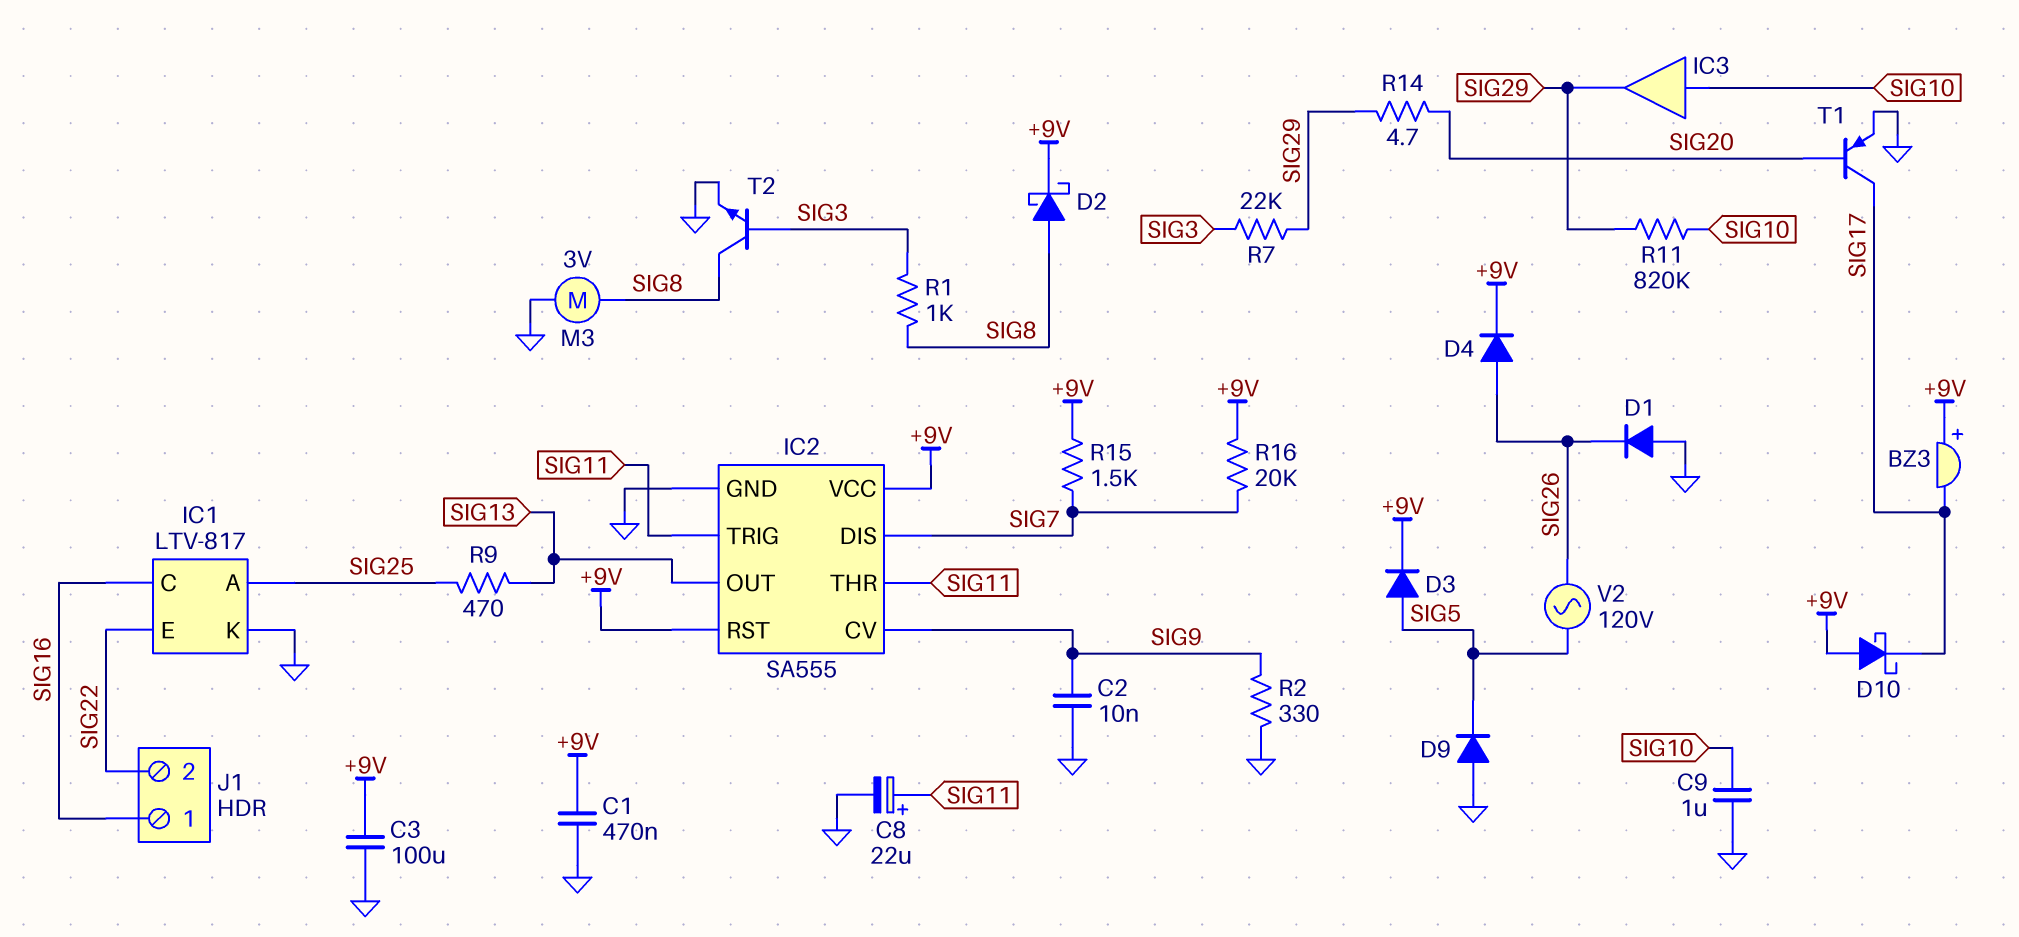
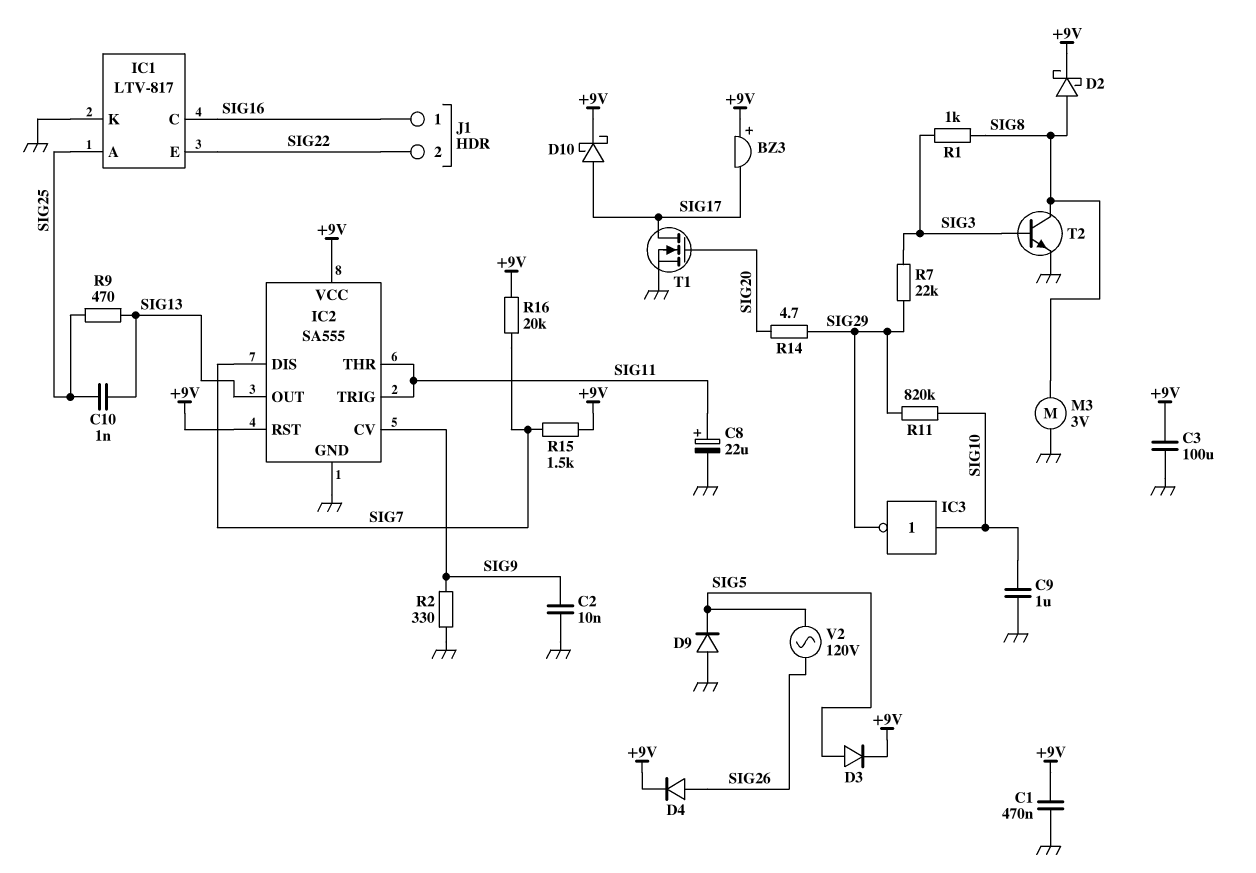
C10: none -> 1nF (SIG13, SIG25)
D1: diode (A GND, K SIG26) -> none
D10: schottky (A +9V, K SIG17) -> schottky (A SIG17, K +9V)
IC3: buffer (in SIG10, out SIG29) -> NOT (in SIG10, out SIG29)
T1: PNP (B SIG20, C SIG17, E GND) -> NMOS (G SIG20, D SIG17, S GND)

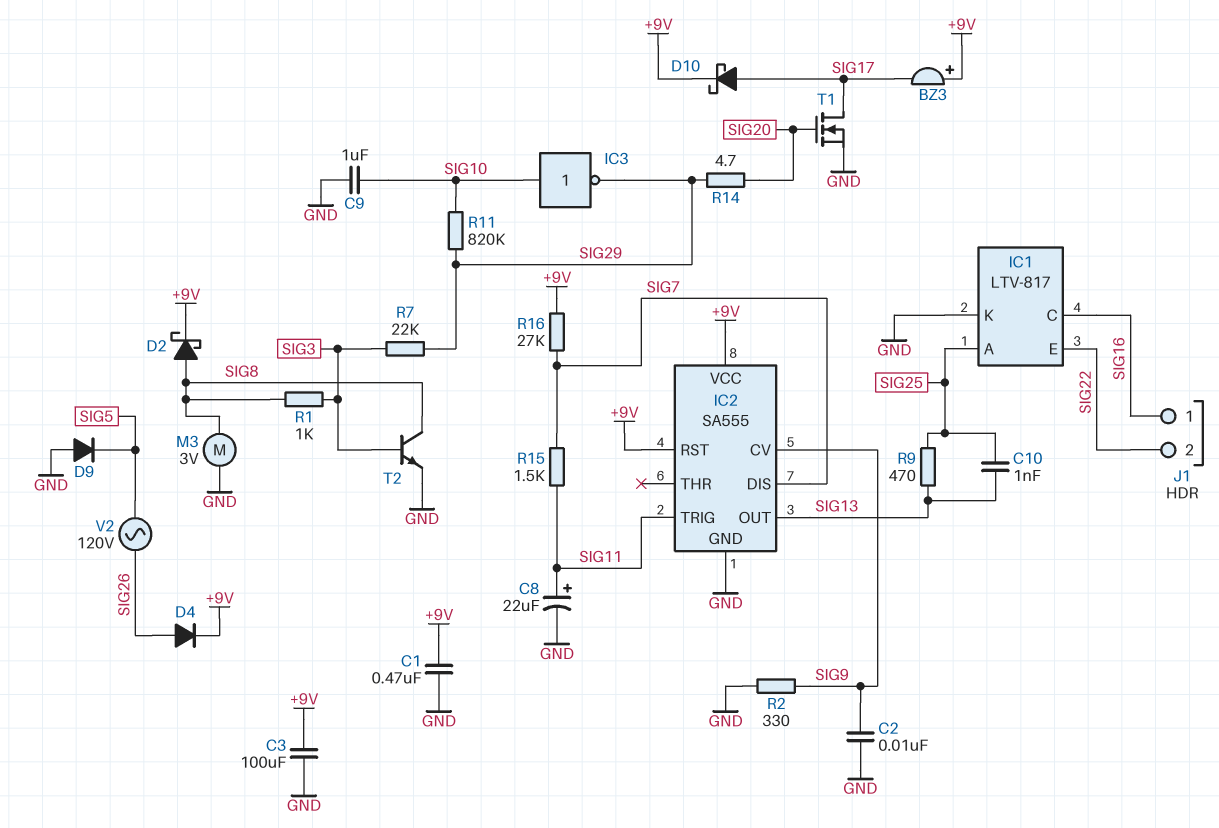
D3: diode (A SIG5, K +9V) -> none
IC2 pin THR: SIG11 -> none
R15: 1.5k (+9V, SIG7) -> 1.5k (SIG7, SIG11)
R16: 20k (+9V, SIG7) -> 27k (+9V, SIG7)

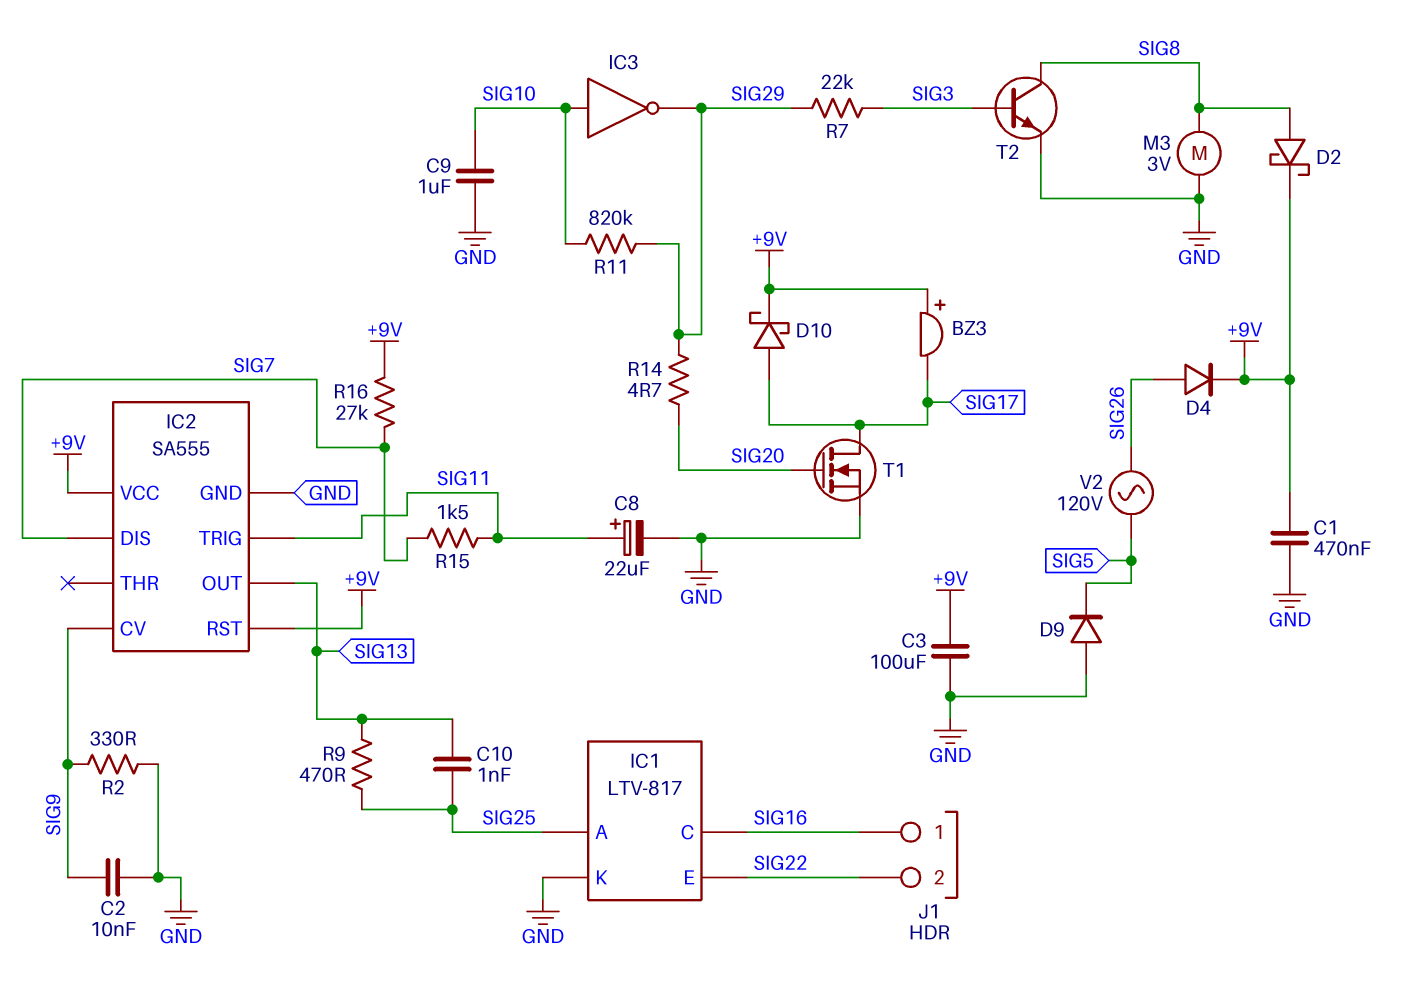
R1: 1k (SIG3, SIG8) -> none

